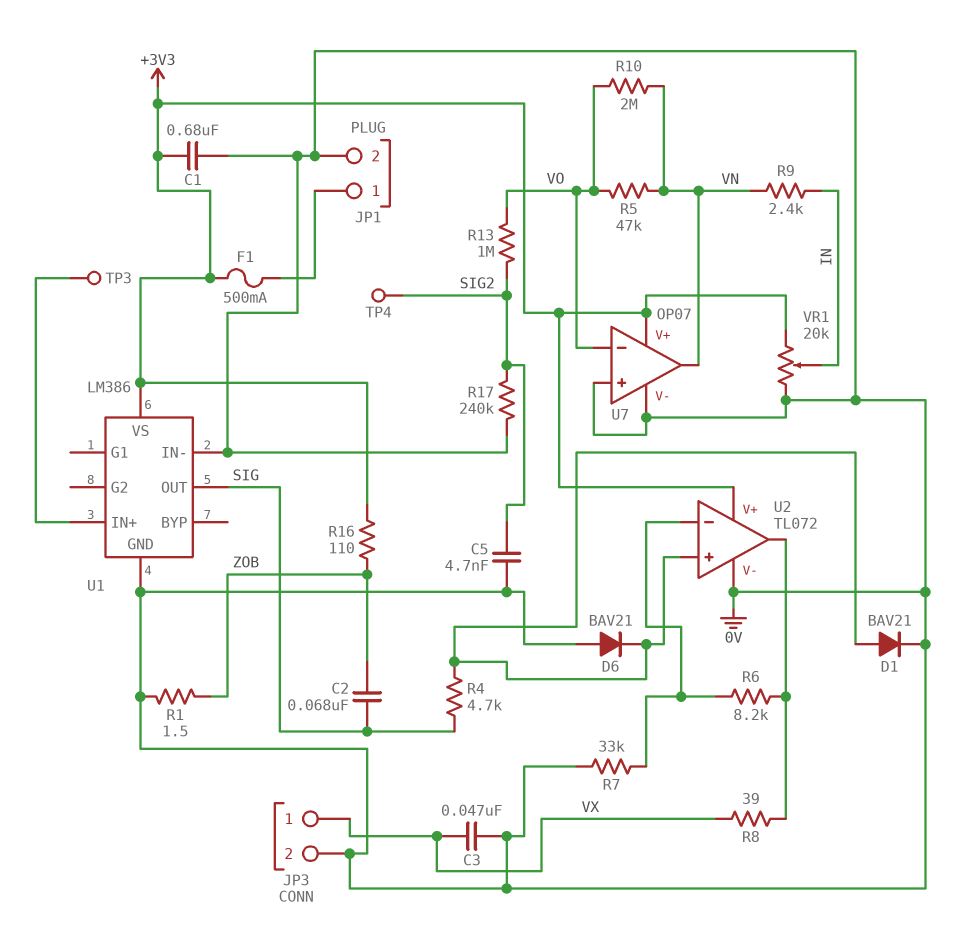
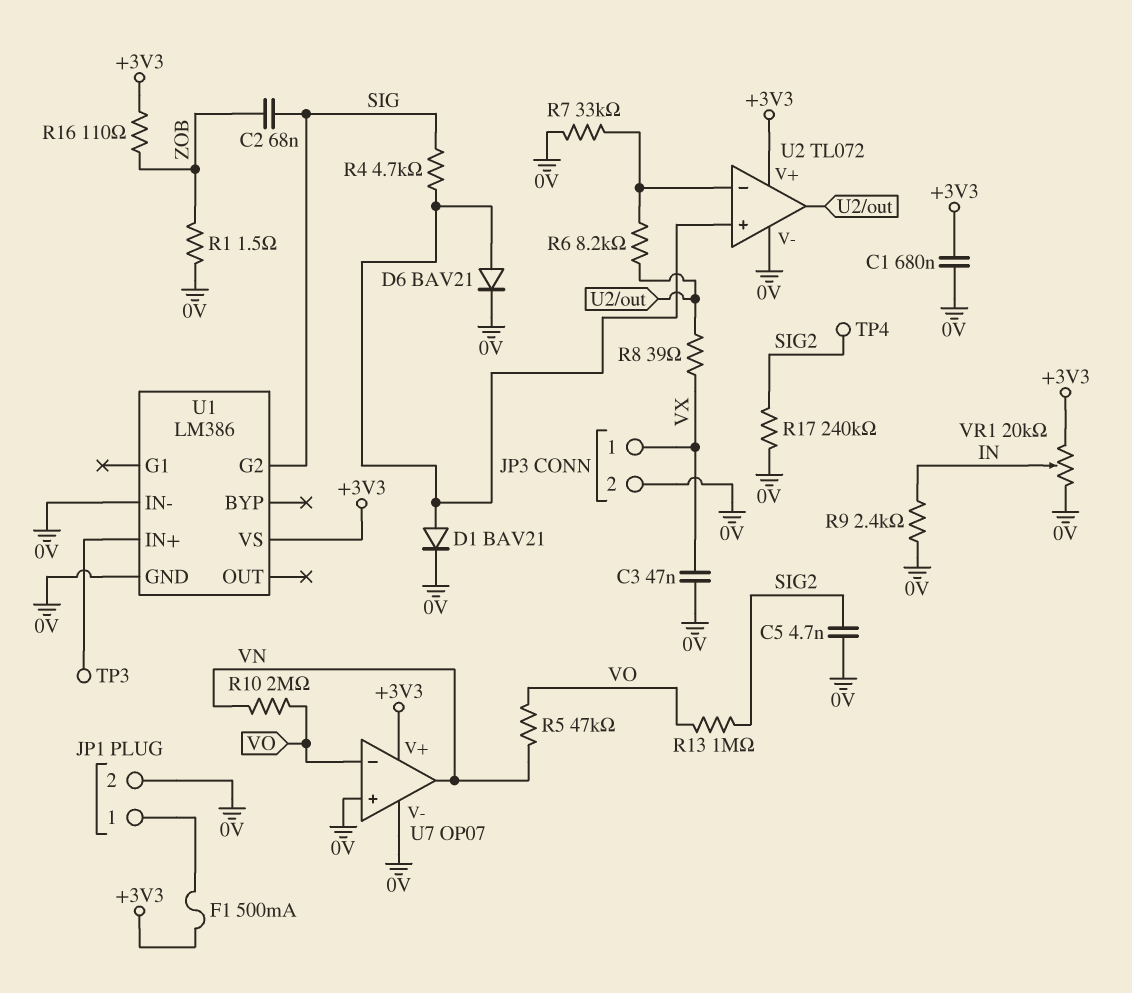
D6: diode BAV21 (A 0V, K U2/in+) -> diode BAV21 (A U2/in+, K 0V)
R9: 2.4k (IN, VN) -> 2.4k (0V, IN)
U1 pin G2: none -> SIG
U1 pin OUT: SIG -> none

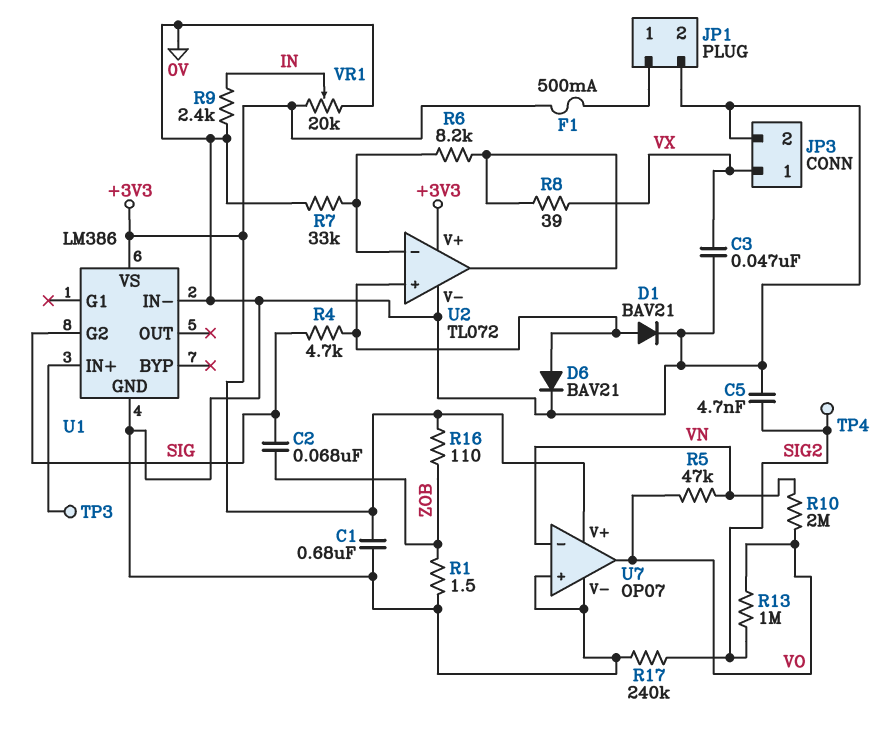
U7 pin in-: VO -> VN
U7 pin out: VN -> VO

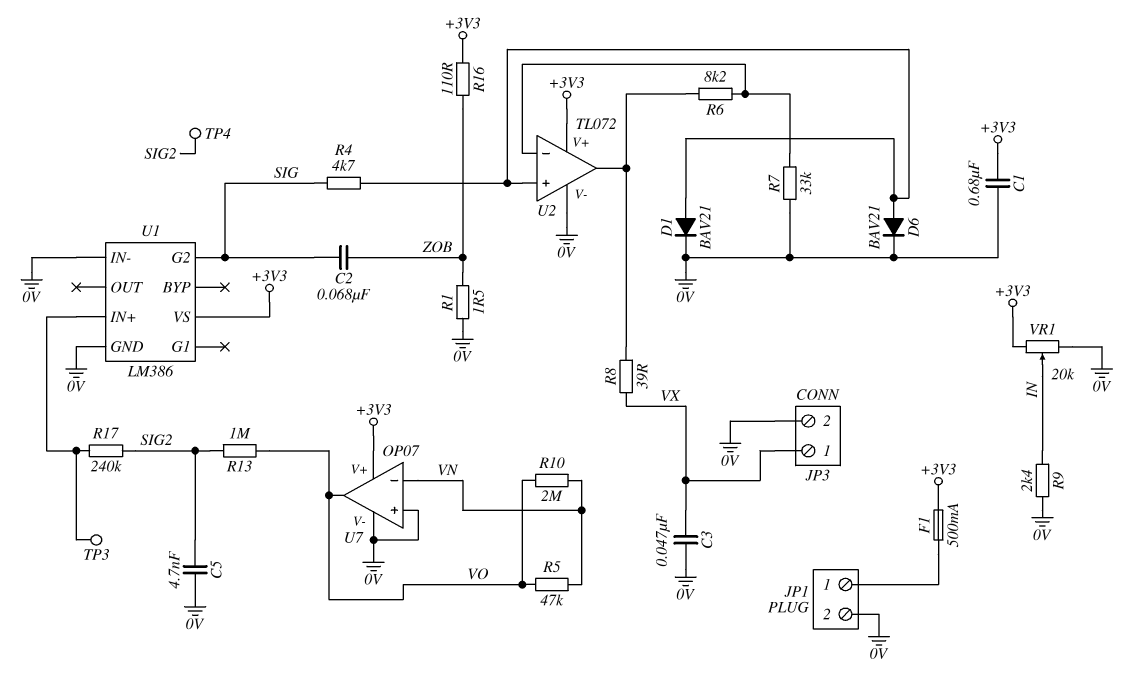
R17: 240k (0V, SIG2) -> 240k (SIG2, U1/IN+)

